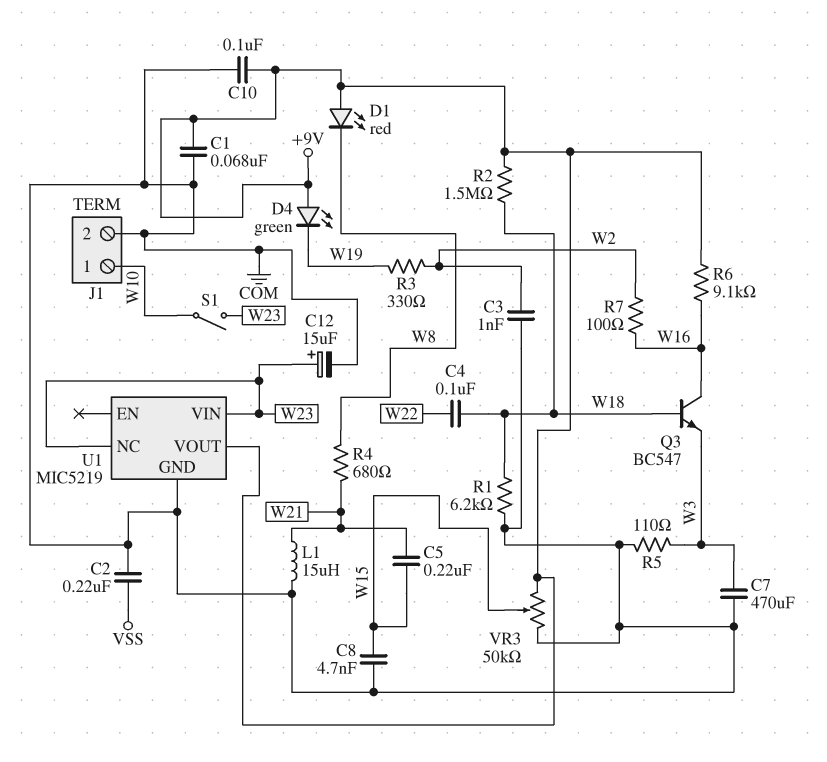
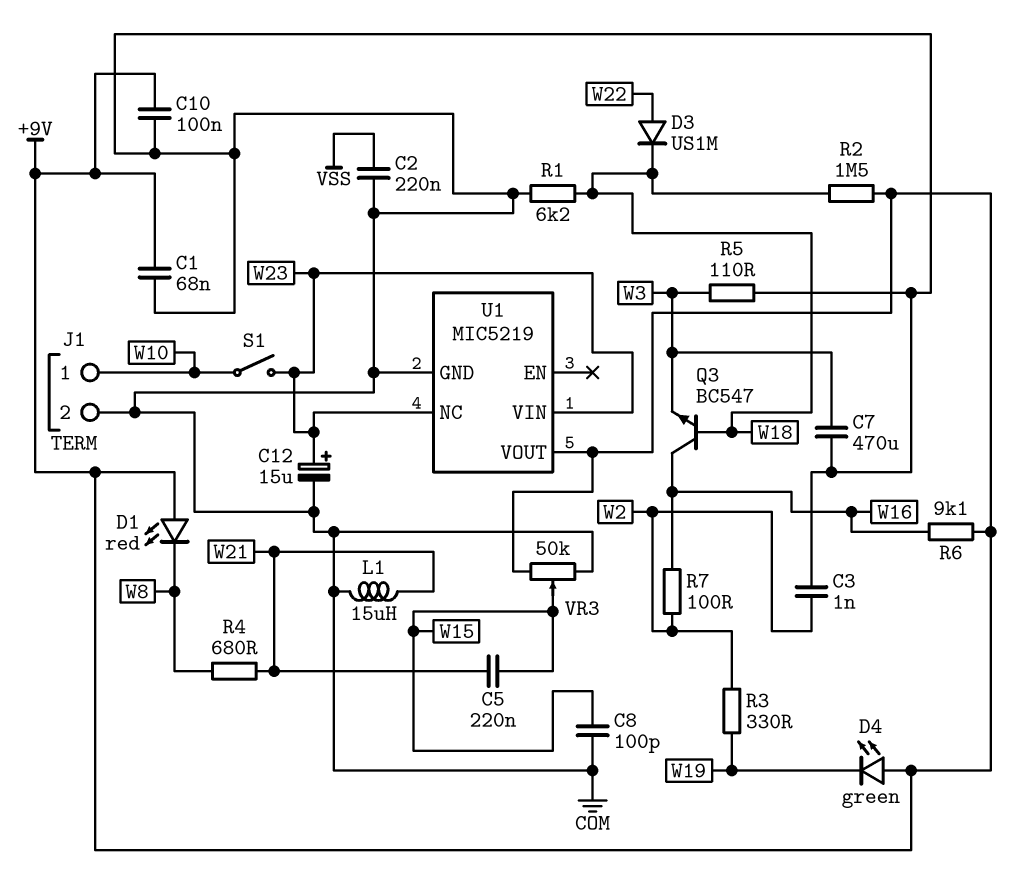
C4: 100nF (W18, W22) -> none
C8: 4.7nF (COM, W15) -> 100pF (COM, W15)
D3: none -> diode US1M (A W22, K W18)

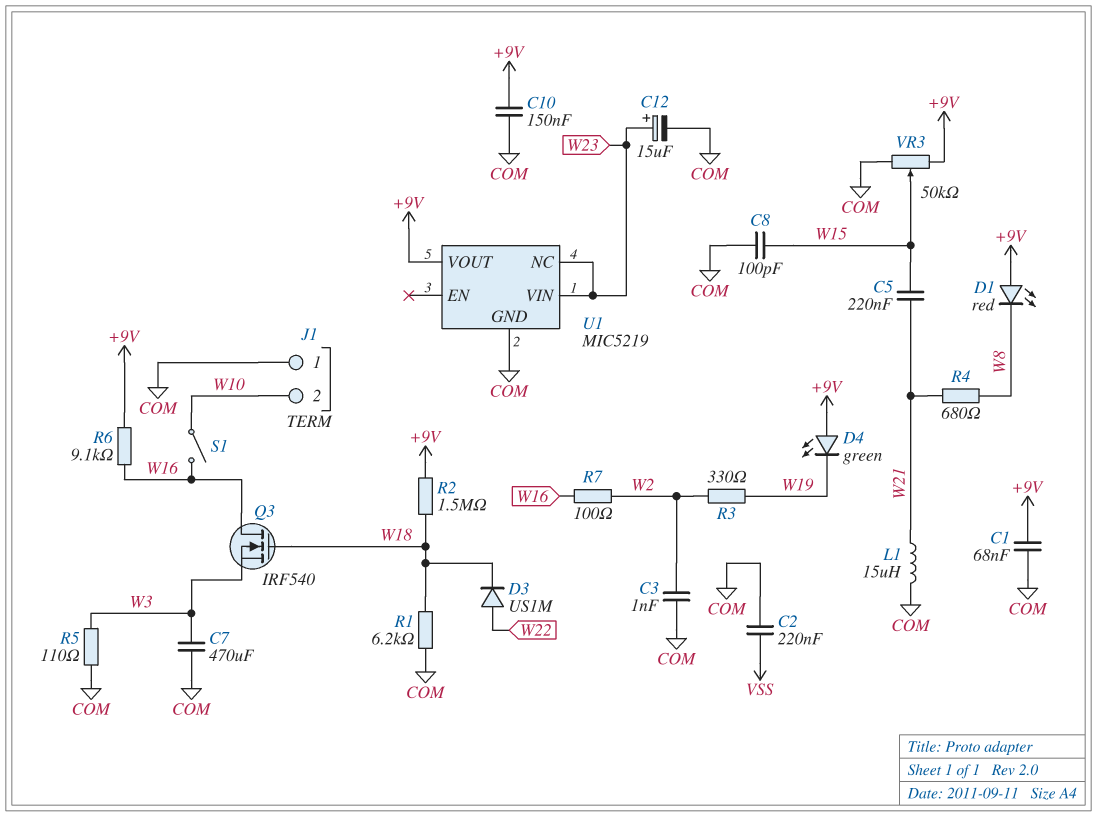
C10: 100nF (+9V, COM) -> 150nF (+9V, COM)
J1 pin 1: W10 -> COM
J1 pin 2: COM -> W10
Q3: NPN BC547 (B W18, C W16, E W3) -> NMOS IRF540 (G W18, D W16, S W3)
S1: switch (W10, W23) -> switch (W10, W16)

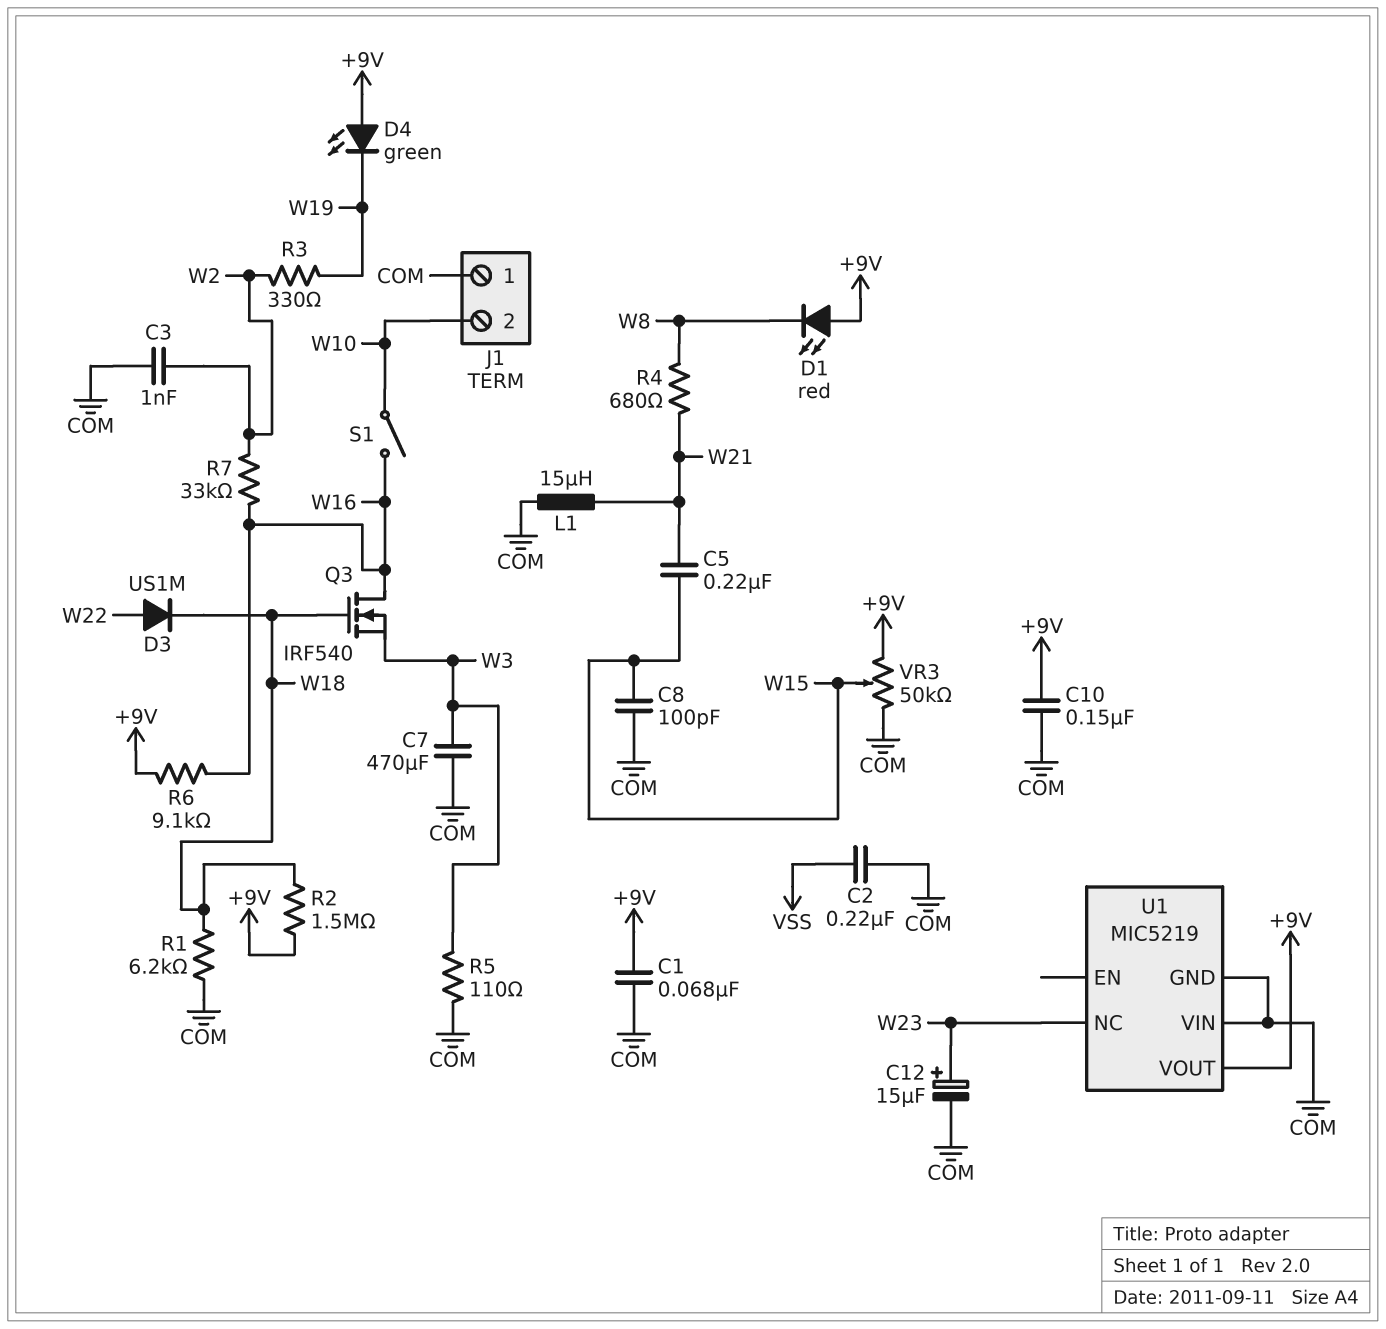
R7: 100 (W2, W16) -> 33k (W2, W16)
U1 pin VIN: W23 -> COM

